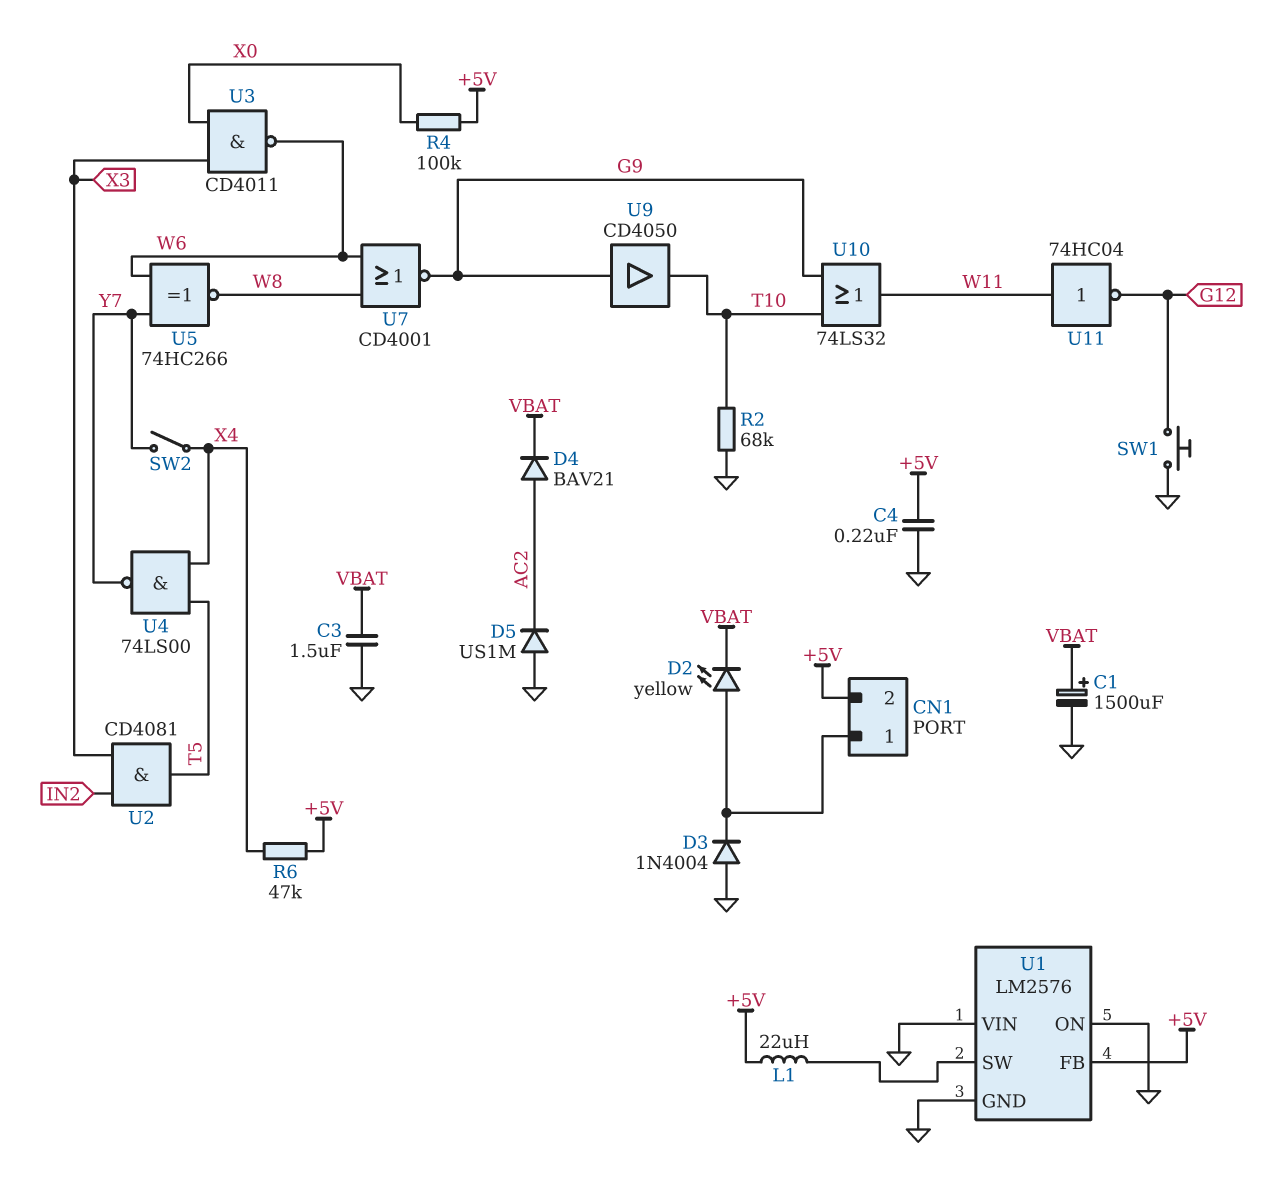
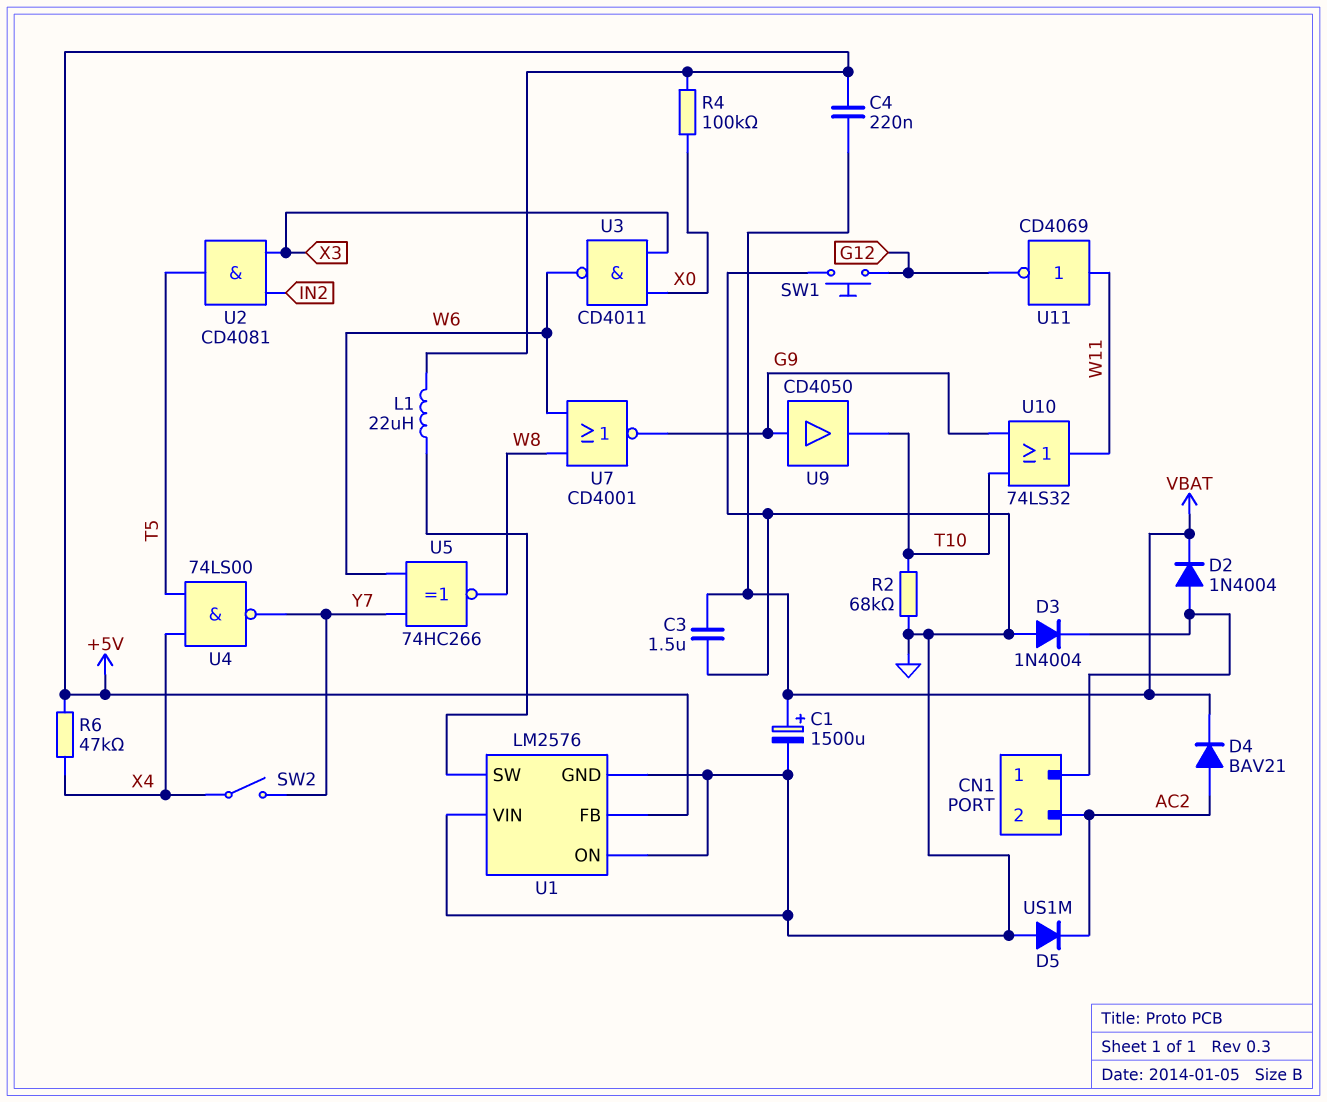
C4: 220nF (+5V, GND) -> 220nF (+5V, VBAT)
CN1 pin 2: +5V -> AC2
D2: LED yellow (A CN1/1, K VBAT) -> diode 1N4004 (A CN1/1, K VBAT)
U11: NOT 74HC04 (in W11, out G12) -> NOT CD4069 (in W11, out G12)

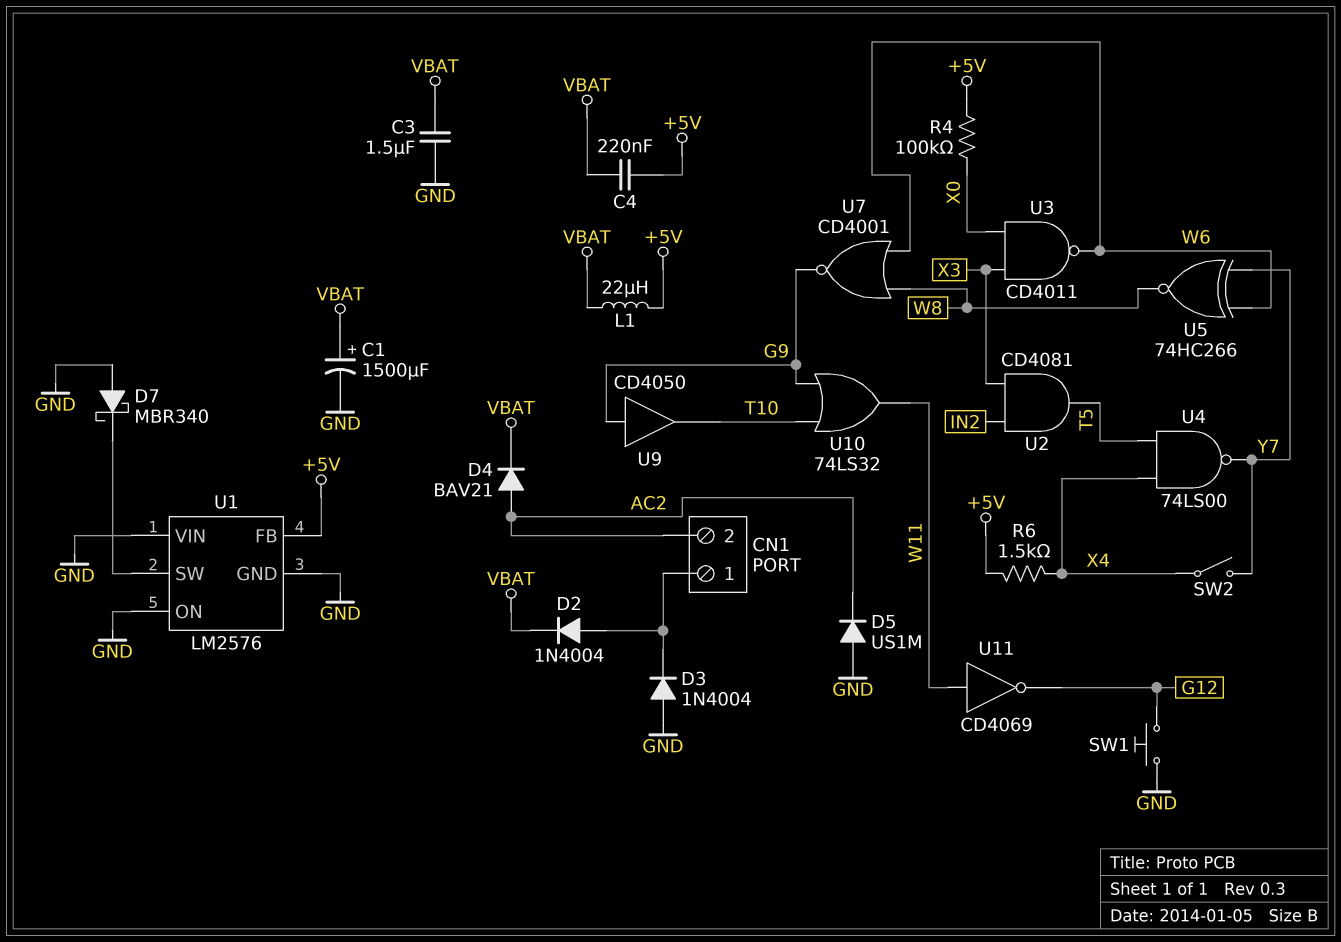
D7: none -> schottky MBR340 (A GND, K U1/SW)
L1: 22uH (+5V, U1/SW) -> 22uH (+5V, VBAT)
R2: 68k (GND, T10) -> none
R6: 47k (+5V, X4) -> 1.5k (+5V, X4)

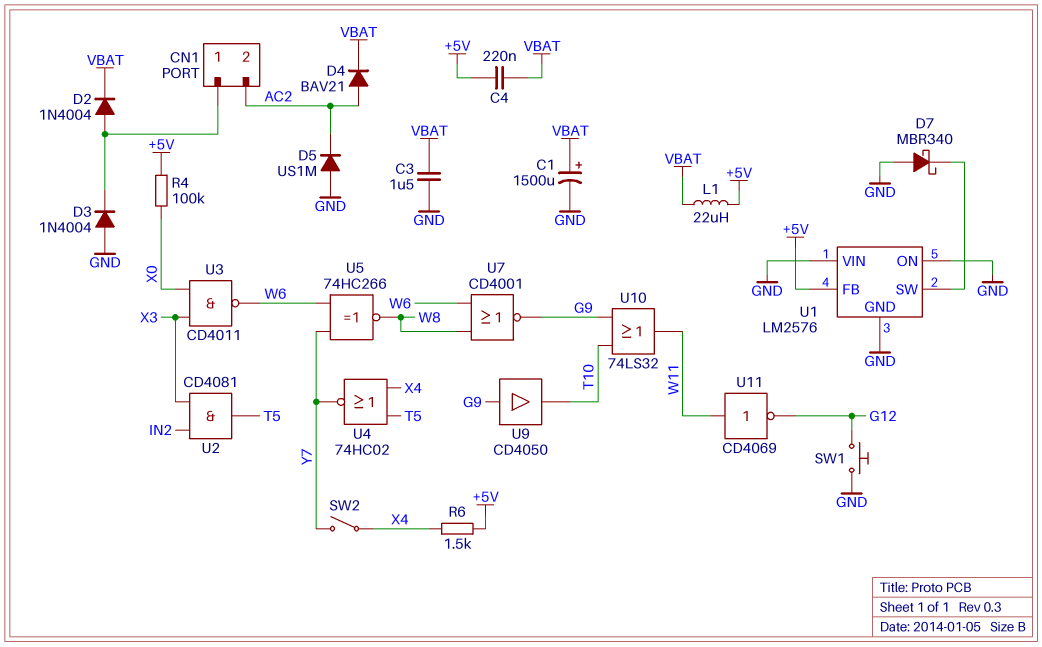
U4: NAND 74LS00 (in T5, in X4, out Y7) -> NOR 74HC02 (in T5, in X4, out Y7)

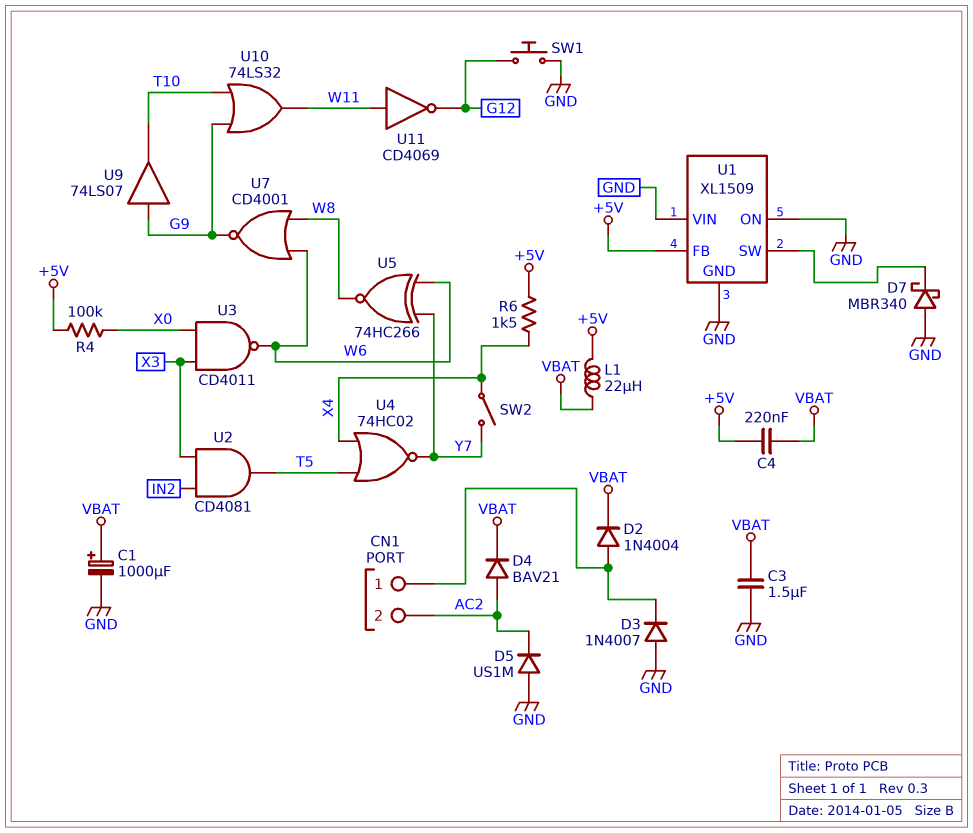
C1: 1500uF (plus VBAT, minus GND) -> 1000uF (plus VBAT, minus GND)
D3: diode 1N4004 (A GND, K CN1/1) -> diode 1N4007 (A GND, K CN1/1)
U1: LM2576 -> XL1509
U9: buffer CD4050 (in G9, out T10) -> buffer 74LS07 (in G9, out T10)

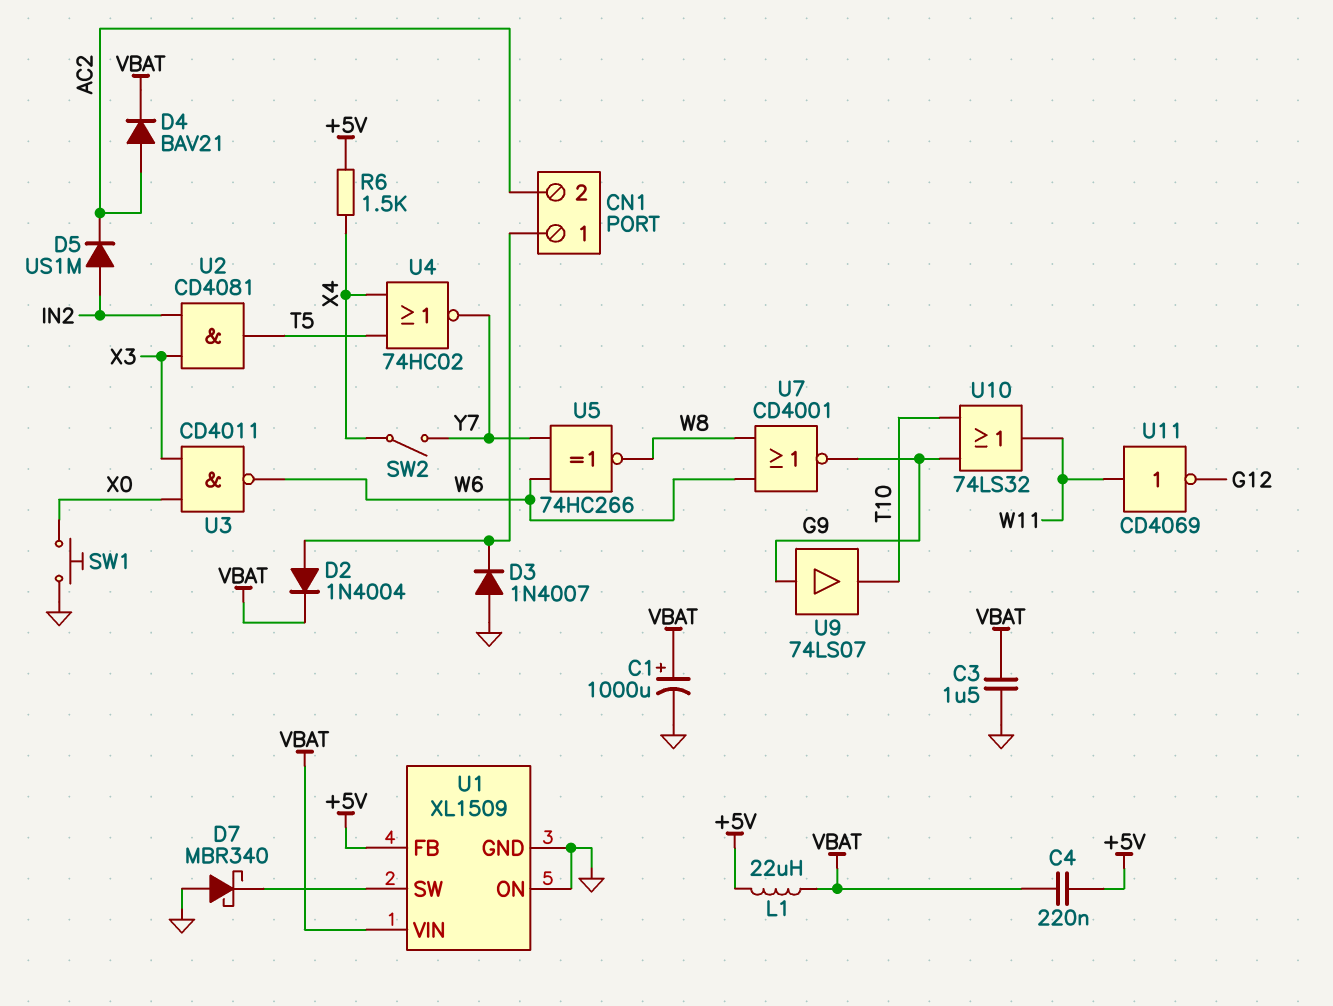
D5: diode US1M (A GND, K AC2) -> diode US1M (A IN2, K AC2)
R4: 100k (+5V, X0) -> none
SW1: button (G12, GND) -> button (GND, X0)
U1 pin VIN: GND -> VBAT

